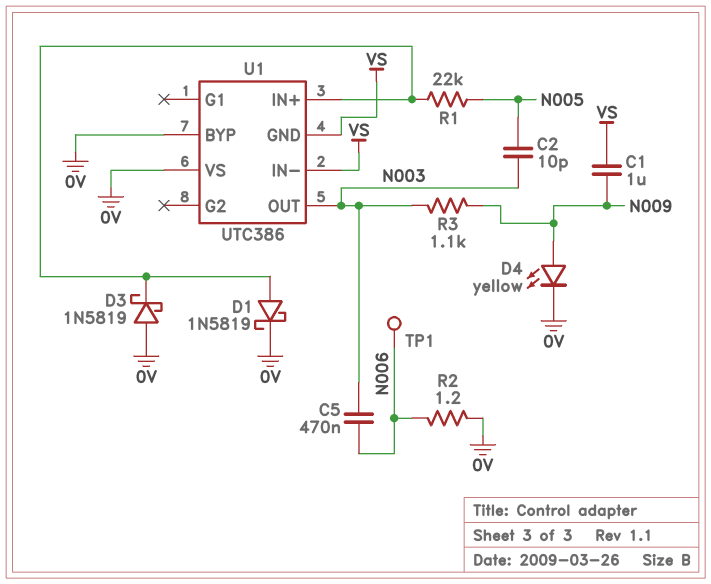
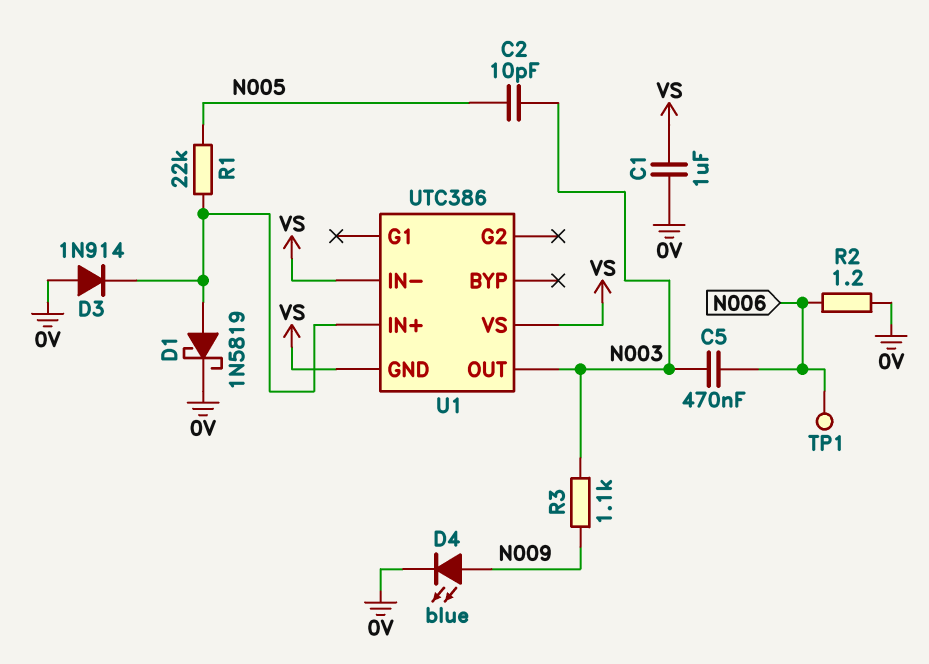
C1: 1uF (N009, VS) -> 1uF (0V, VS)
D3: schottky 1N5819 (A 0V, K U1/IN+) -> diode 1N914 (A 0V, K U1/IN+)
D4: LED yellow (A N009, K 0V) -> LED blue (A N009, K 0V)
U1 pin BYP: 0V -> none
U1 pin VS: 0V -> VS

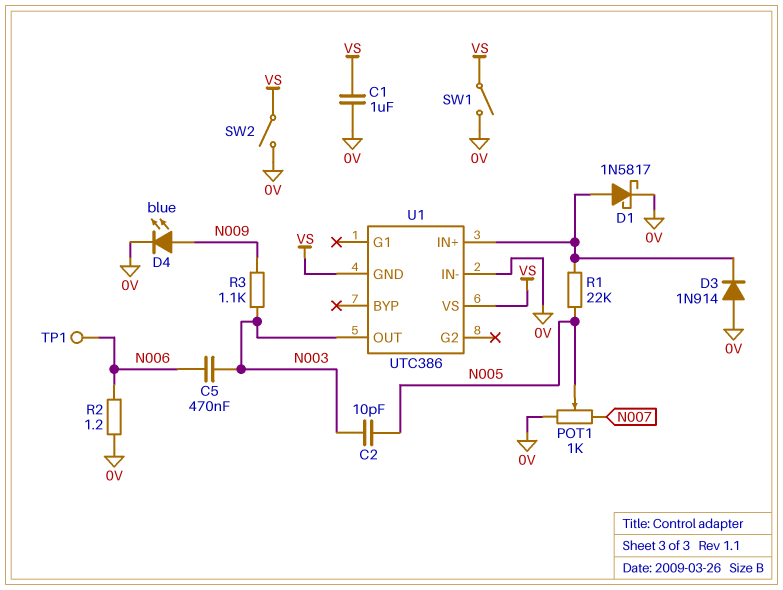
D1: schottky 1N5819 (A U1/IN+, K 0V) -> schottky 1N5817 (A U1/IN+, K 0V)
POT1: none -> 1k (0V, N007, wiper N005)
SW1: none -> switch (0V, VS)
SW2: none -> switch (0V, VS)
U1 pin IN-: VS -> 0V

